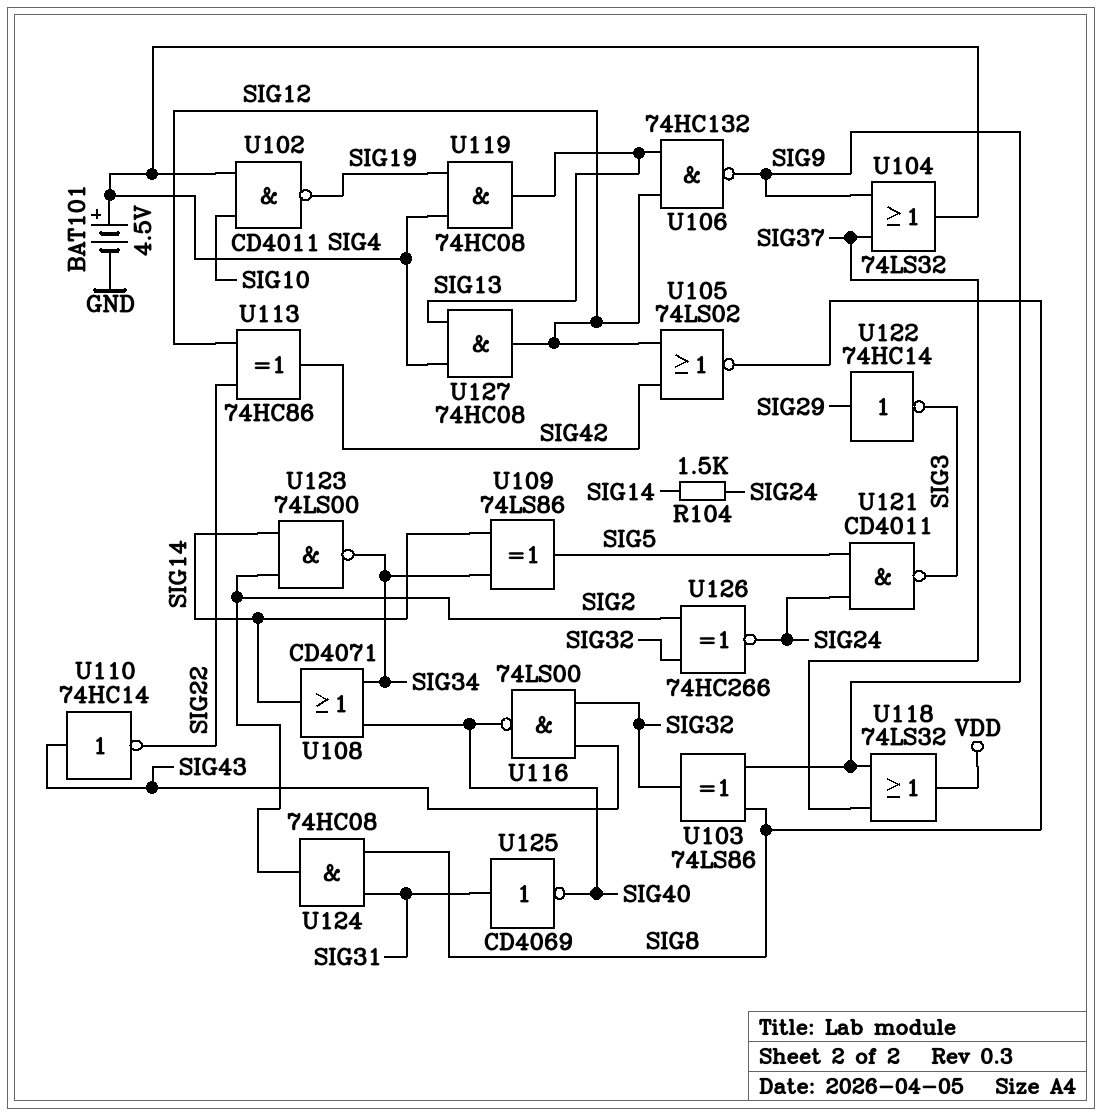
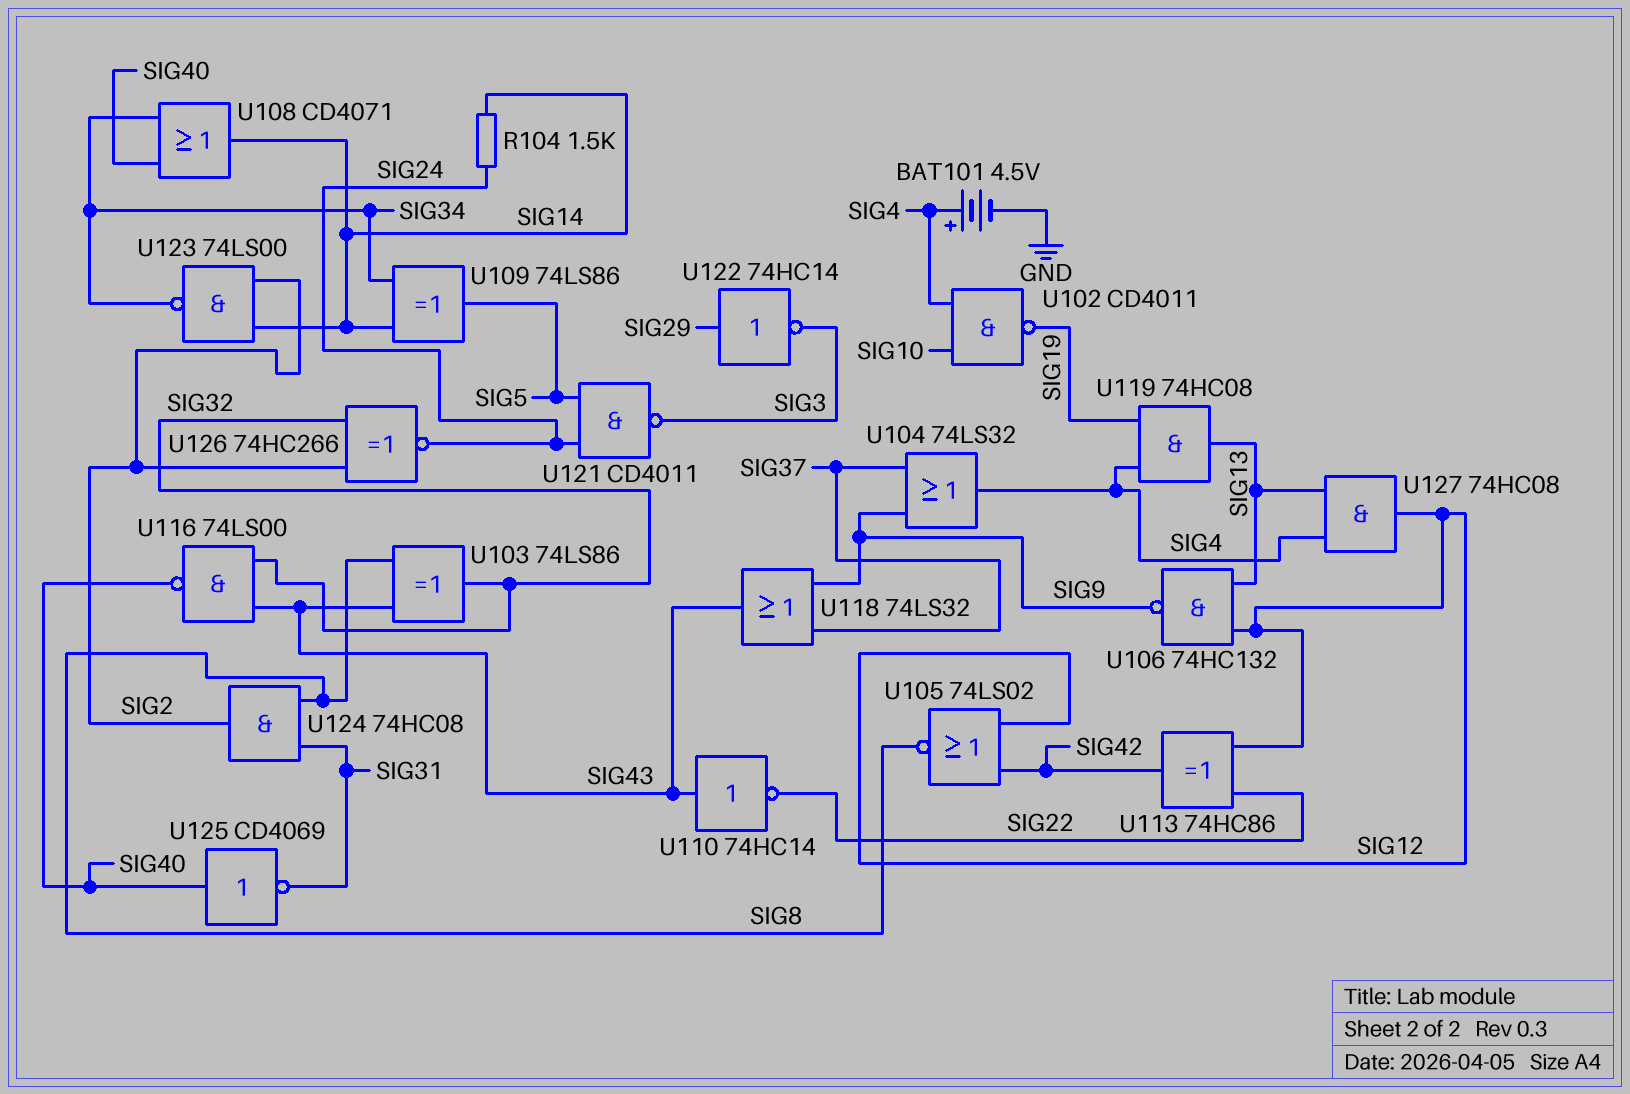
U103: XOR 74LS86 (in SIG8, in SIG9, out SIG32) -> XOR 74LS86 (in SIG8, in SIG43, out SIG32)
U118: OR 74LS32 (in SIG9, in SIG37, out VDD) -> OR 74LS32 (in SIG9, in SIG37, out SIG43)
U125: NOT CD4069 (in SIG31, out SIG40) -> NOT CD4069 (in SIG40, out SIG31)

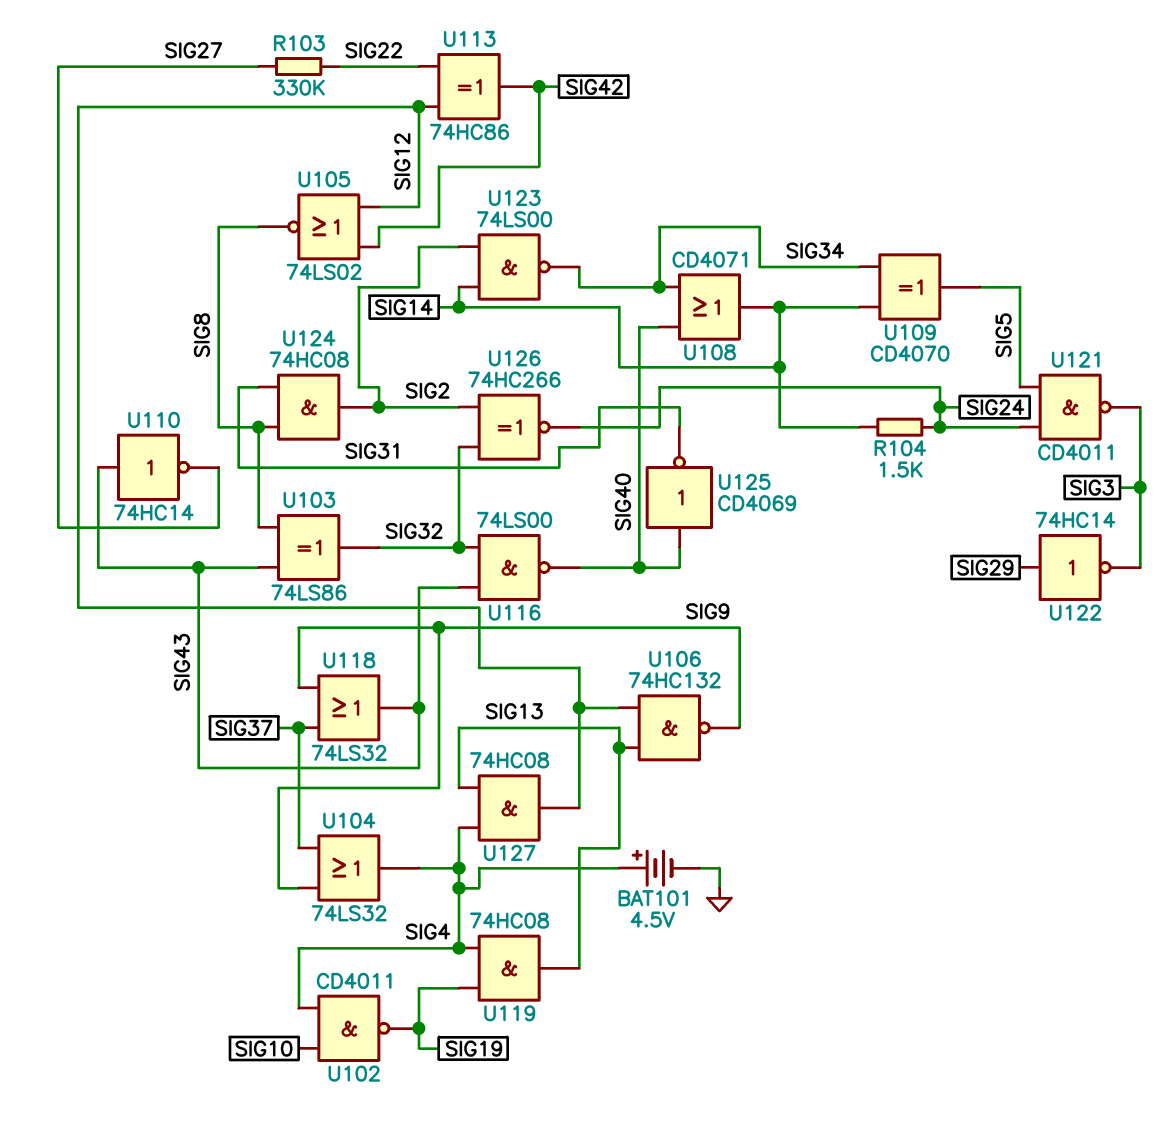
R103: none -> 330k (SIG22, SIG27)
U109: XOR 74LS86 (in SIG14, in SIG34, out SIG5) -> XOR CD4070 (in SIG14, in SIG34, out SIG5)
U110: NOT 74HC14 (in SIG43, out SIG22) -> NOT 74HC14 (in SIG43, out SIG27)

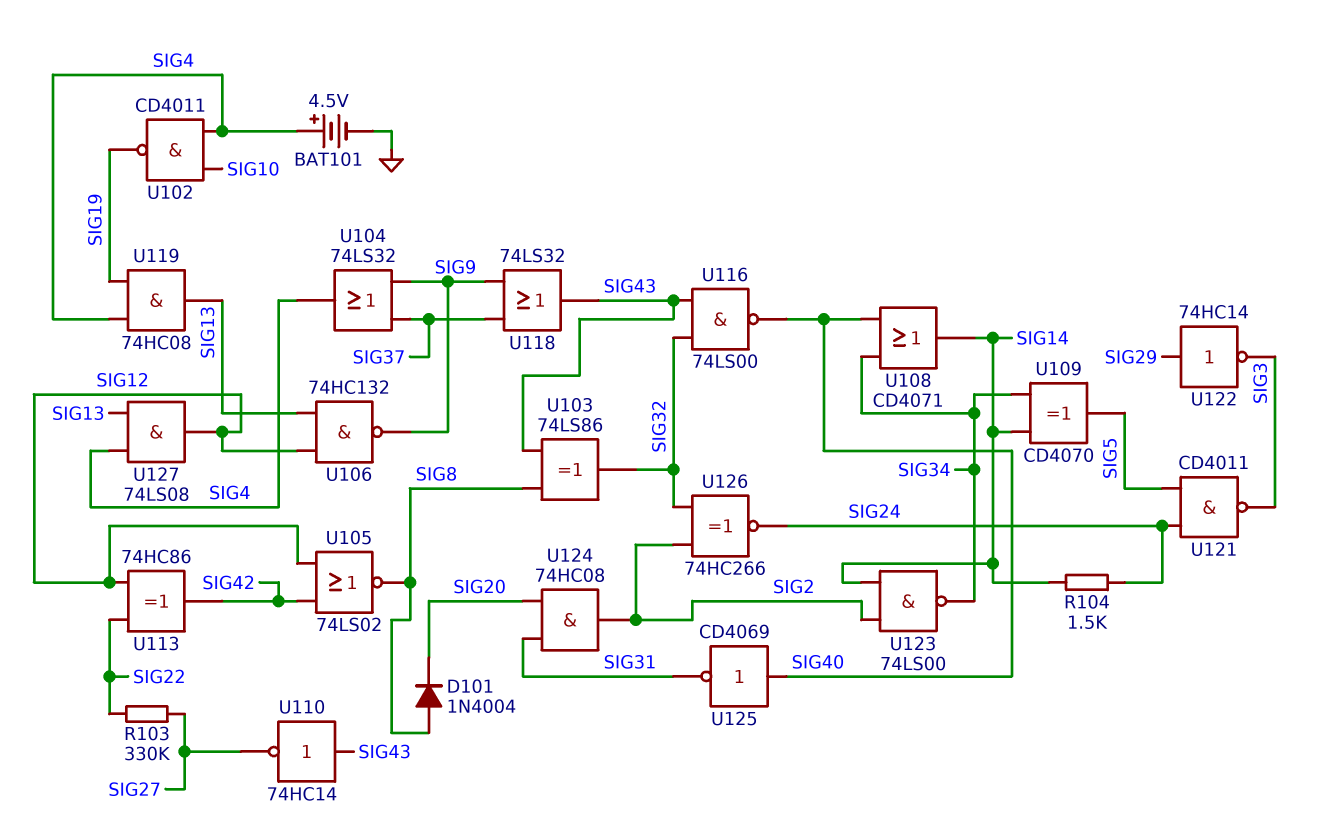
D101: none -> diode 1N4004 (A SIG8, K SIG20)
U124: AND 74HC08 (in SIG8, in SIG31, out SIG2) -> AND 74HC08 (in SIG20, in SIG31, out SIG2)
U127: AND 74HC08 (in SIG4, in SIG13, out SIG12) -> AND 74LS08 (in SIG4, in SIG13, out SIG12)

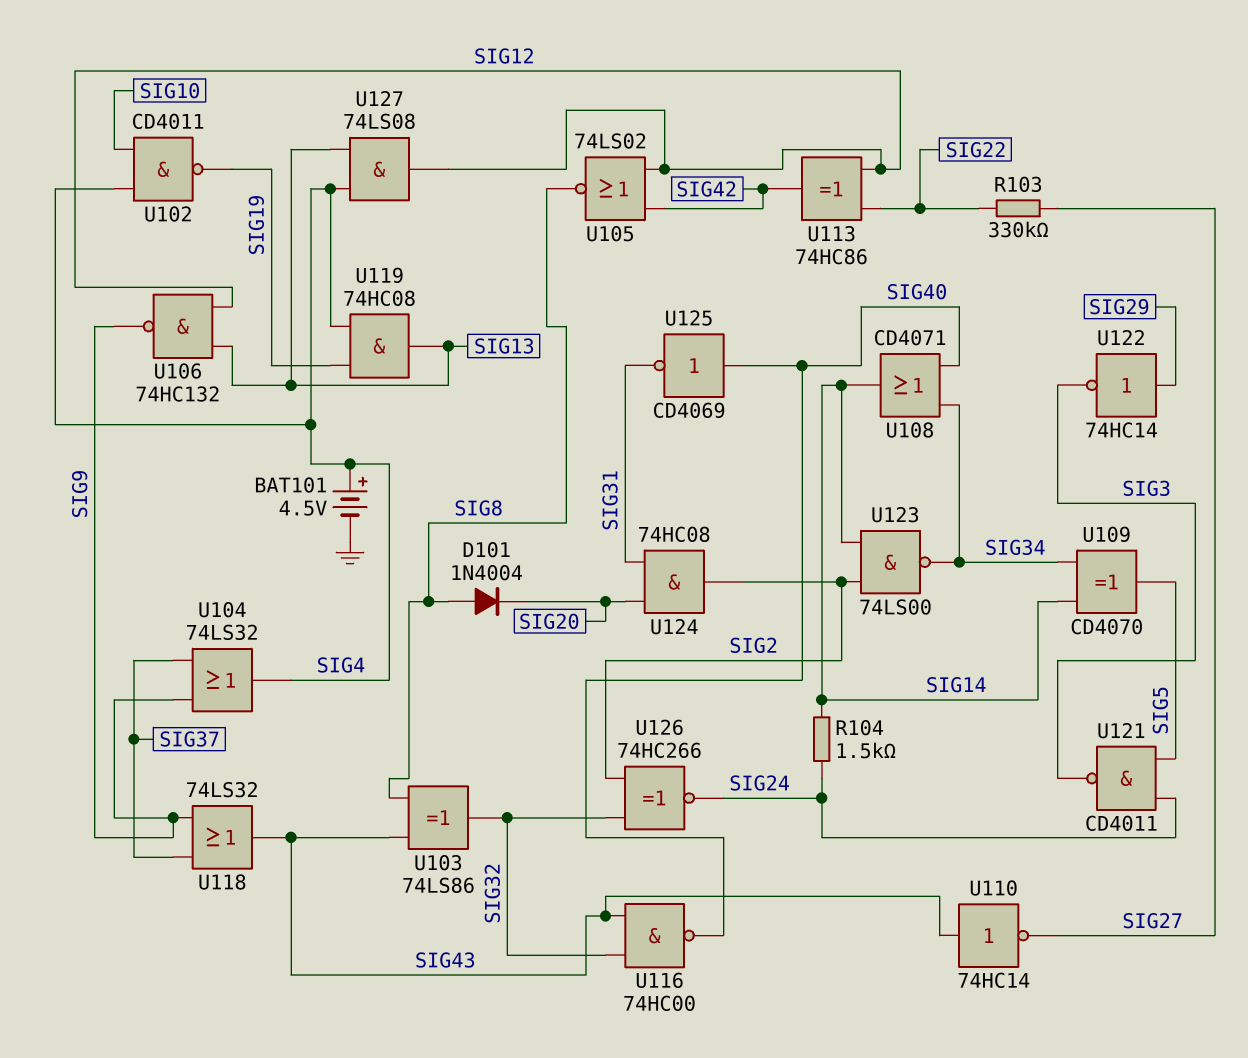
U116: NAND 74LS00 (in SIG32, in SIG43, out SIG40) -> NAND 74HC00 (in SIG32, in SIG43, out SIG40)

